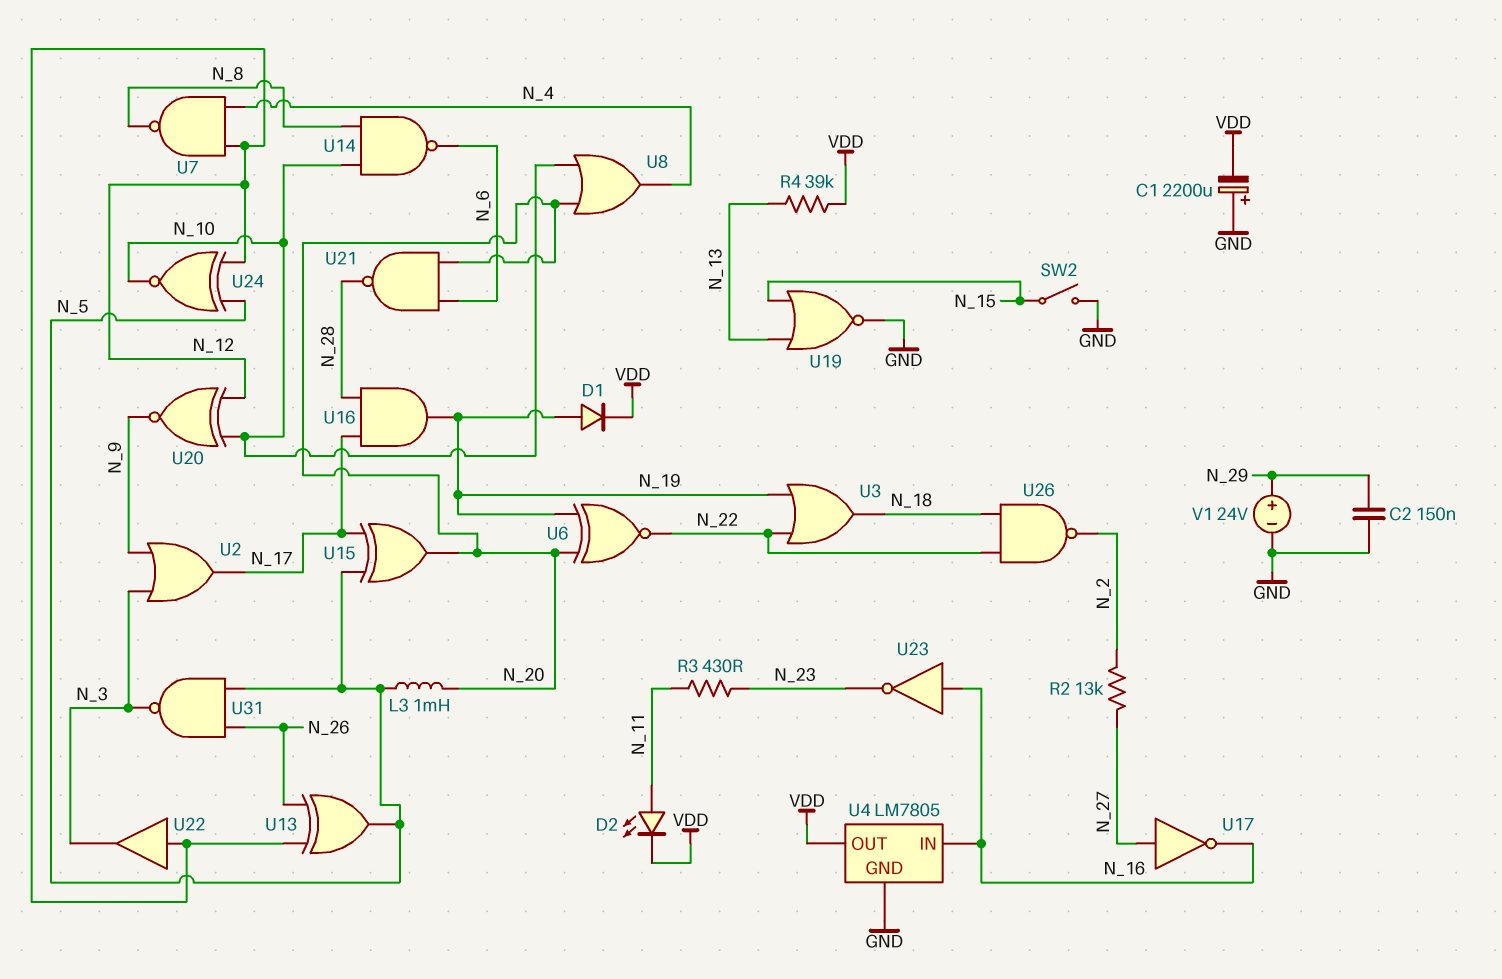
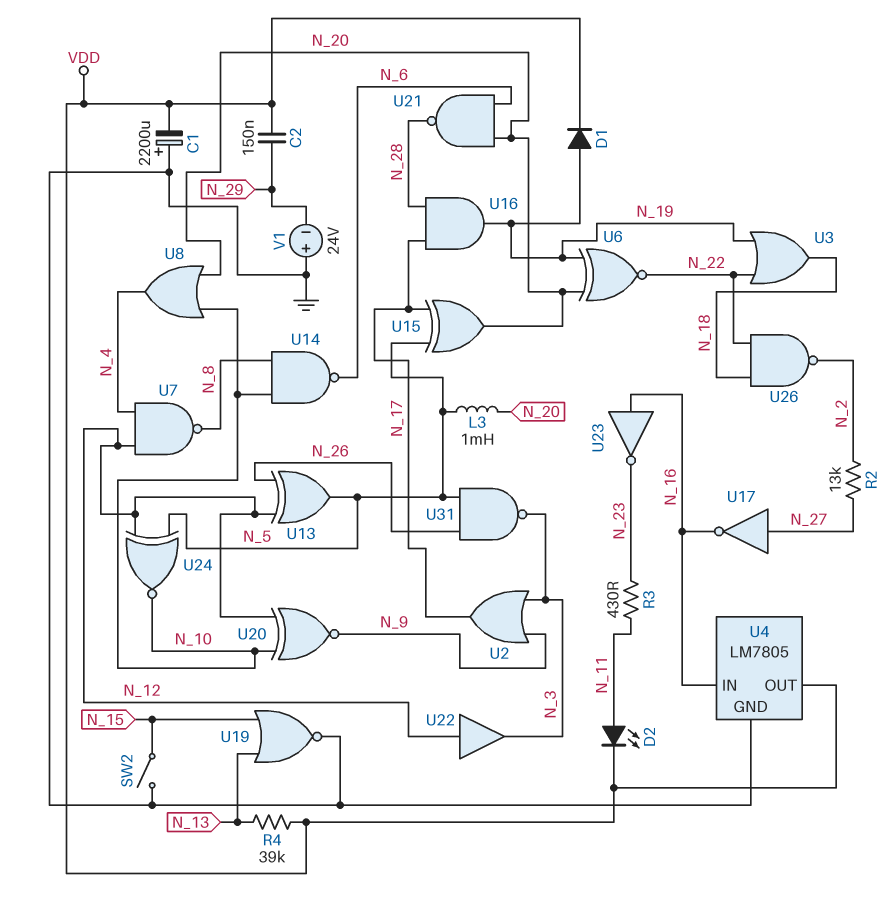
C2: 150nF (GND, N_29) -> 150nF (N_29, VDD)
V1: 24V (plus N_29, minus GND) -> 24V (plus GND, minus N_29)

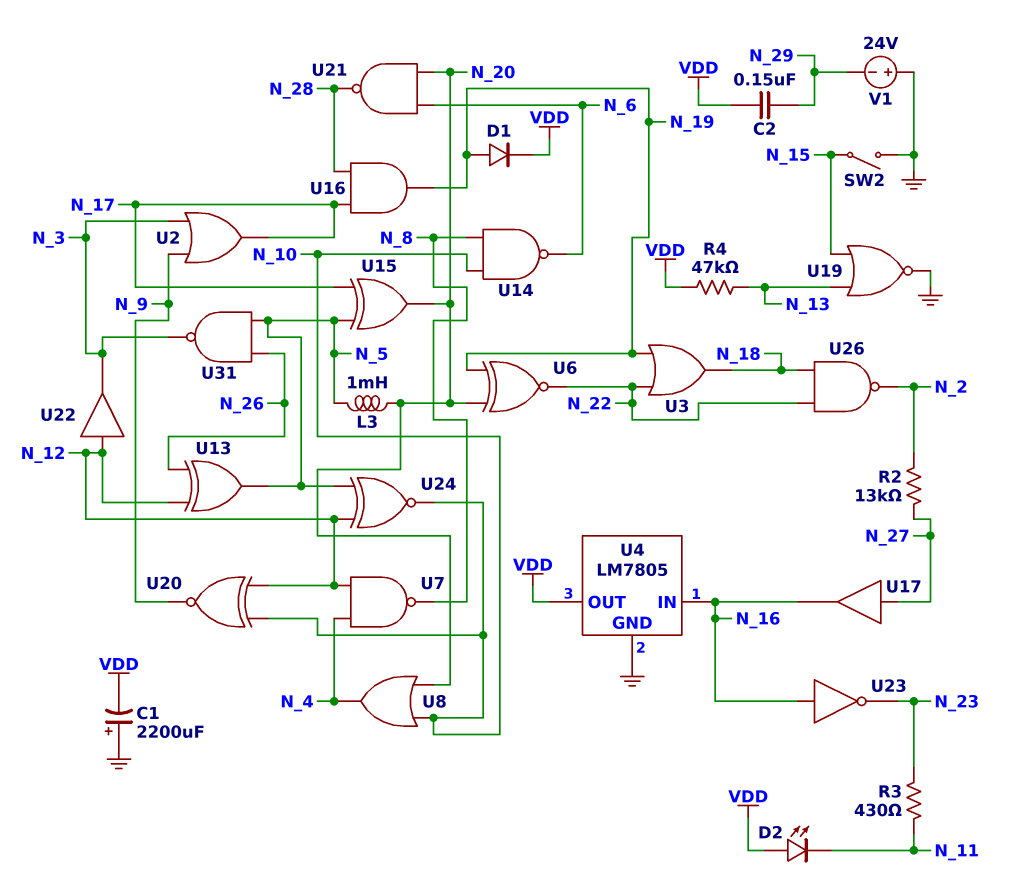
D2: LED (A N_11, K VDD) -> LED (A VDD, K N_11)
R4: 39k (N_13, VDD) -> 47k (N_13, VDD)
U17: NOT (in N_27, out N_16) -> buffer (in N_27, out N_16)

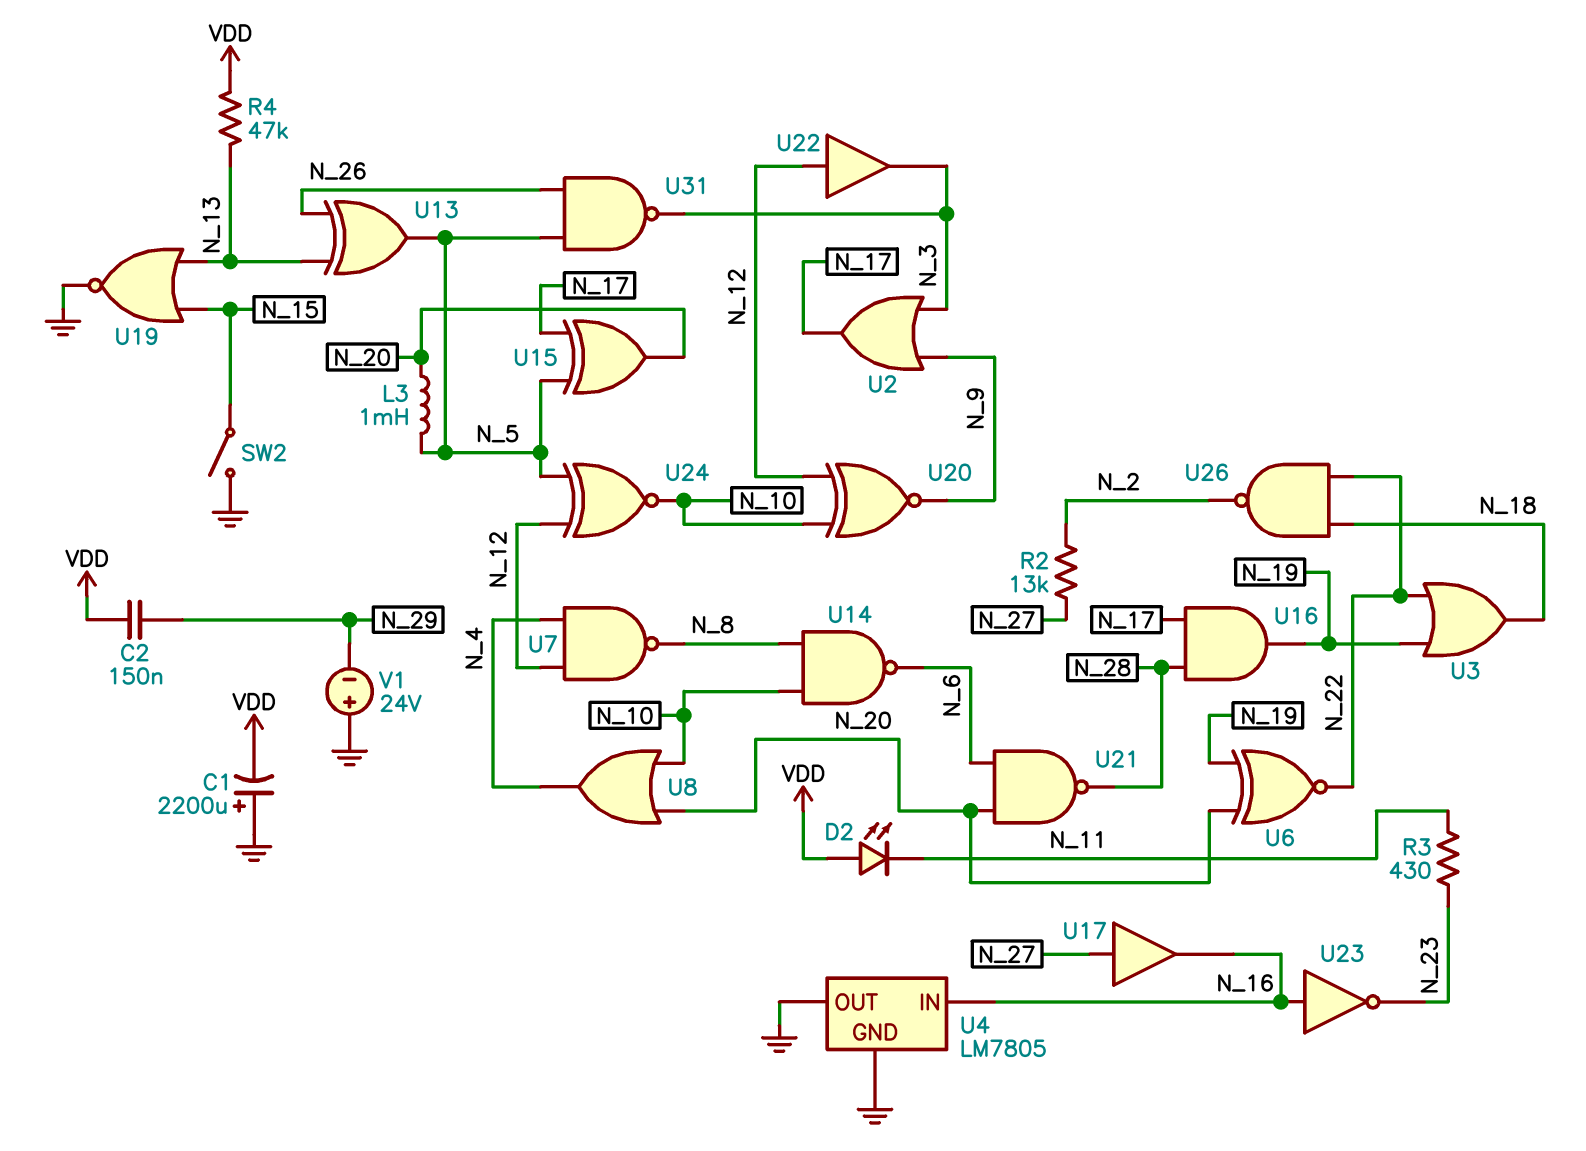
D1: diode (A N_19, K VDD) -> none
U4 pin OUT: VDD -> GND
U13: XOR (in N_12, in N_26, out N_5) -> XOR (in N_13, in N_26, out N_5)

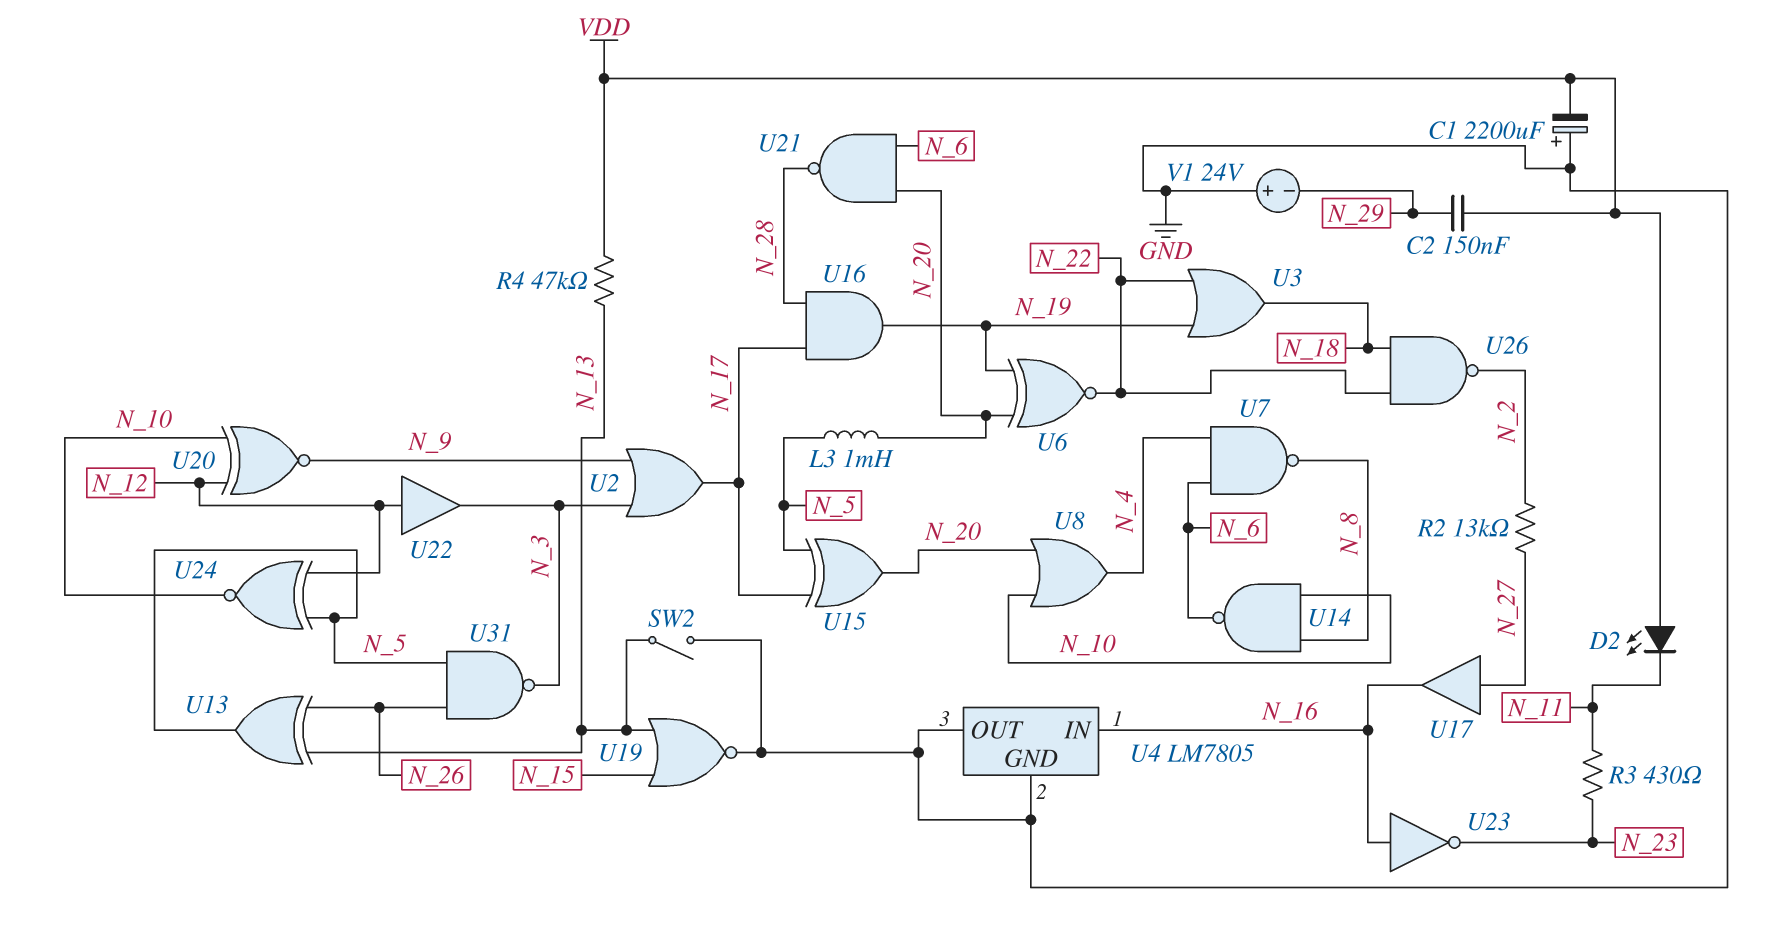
SW2: switch (GND, N_15) -> switch (GND, N_13)
U7: NAND (in N_4, in N_12, out N_8) -> NAND (in N_4, in N_6, out N_8)

